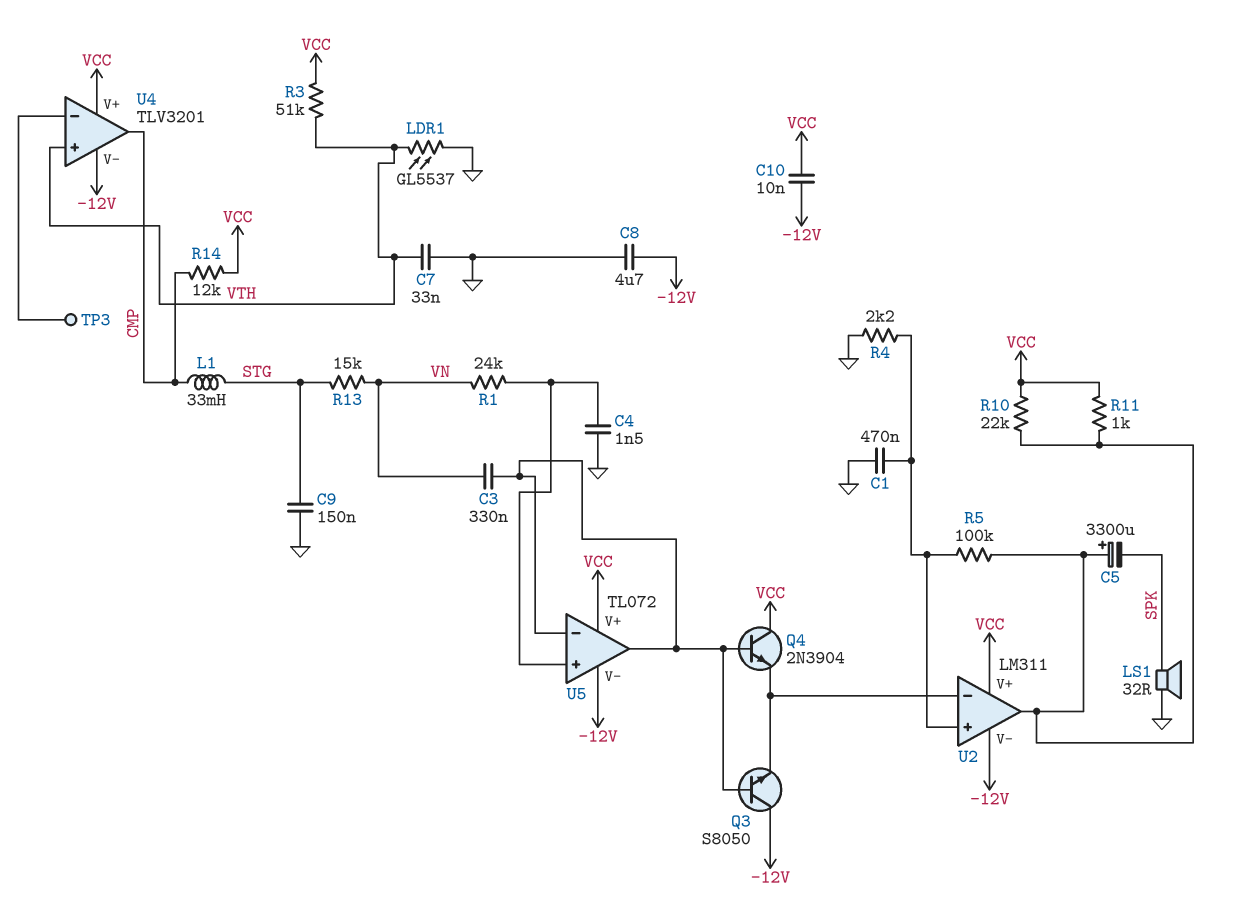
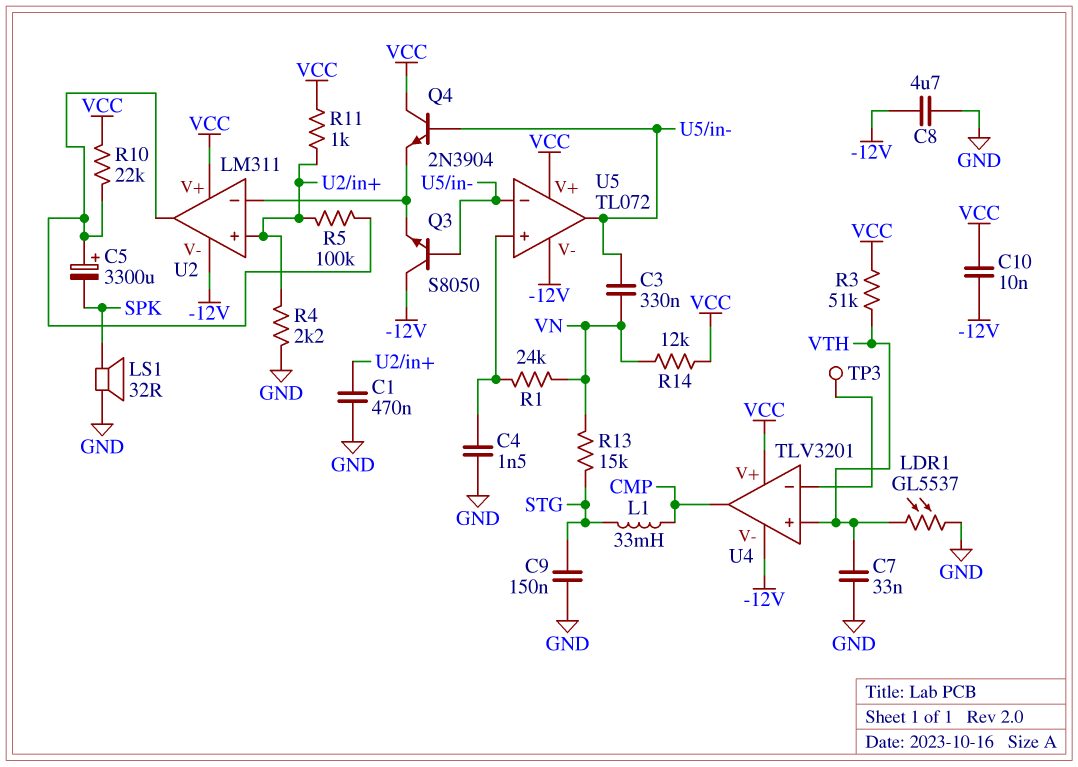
R11: 1k (U2/out, VCC) -> 1k (U2/in+, VCC)
R14: 12k (CMP, VCC) -> 12k (VCC, VN)

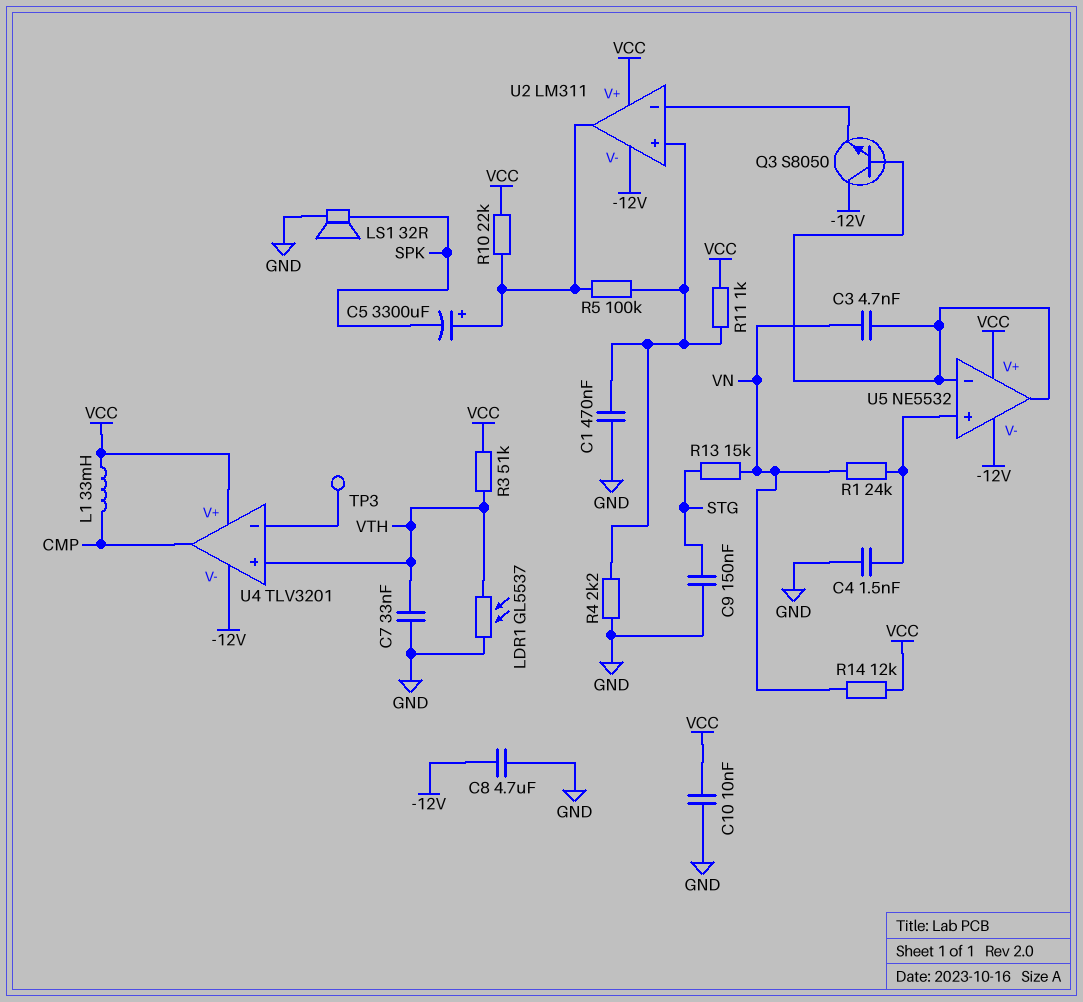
C3: 330nF (U5/in-, VN) -> 4.7nF (U5/in-, VN)
C10: 10nF (-12V, VCC) -> 10nF (GND, VCC)
L1: 33mH (CMP, STG) -> 33mH (CMP, VCC)
Q4: NPN 2N3904 (B U5/in-, C VCC, E U2/in-) -> none
U5: TL072 -> NE5532

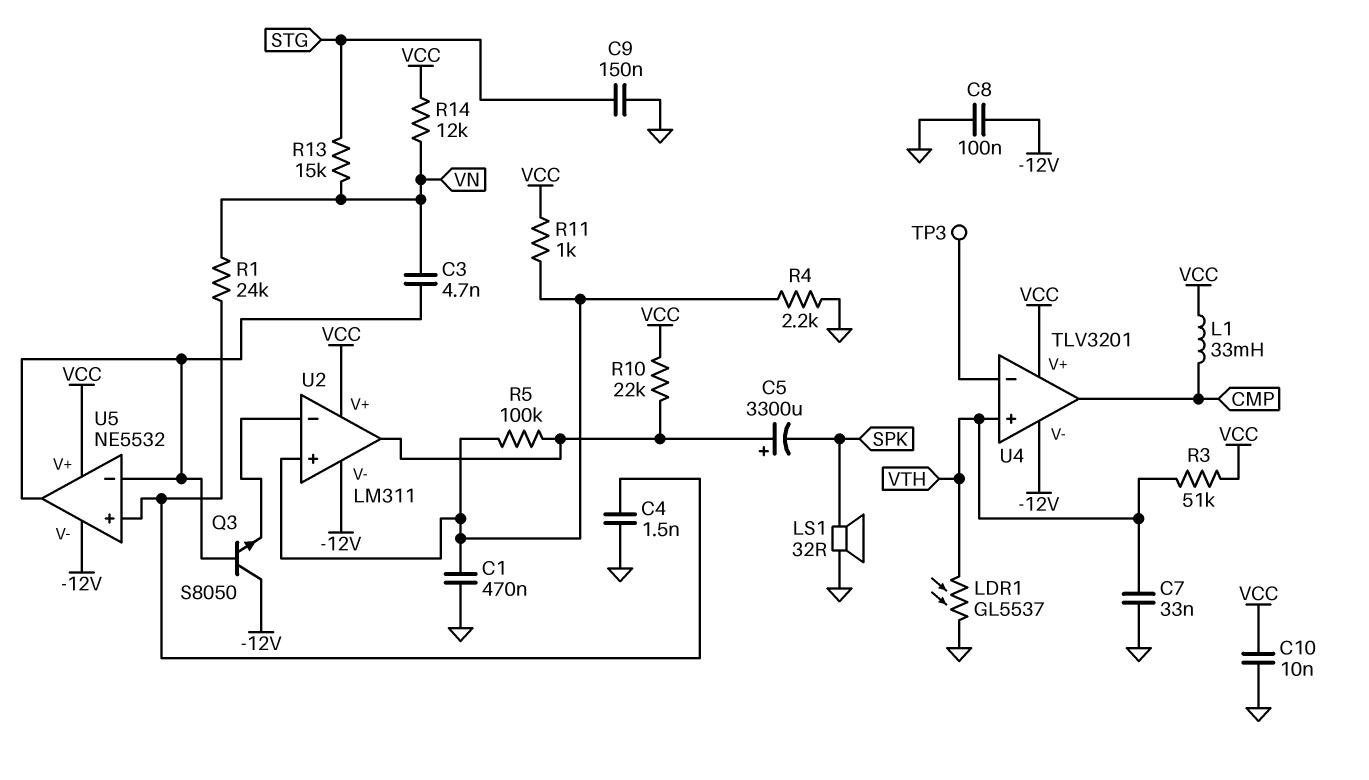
C8: 4.7uF (-12V, GND) -> 100nF (-12V, GND)

